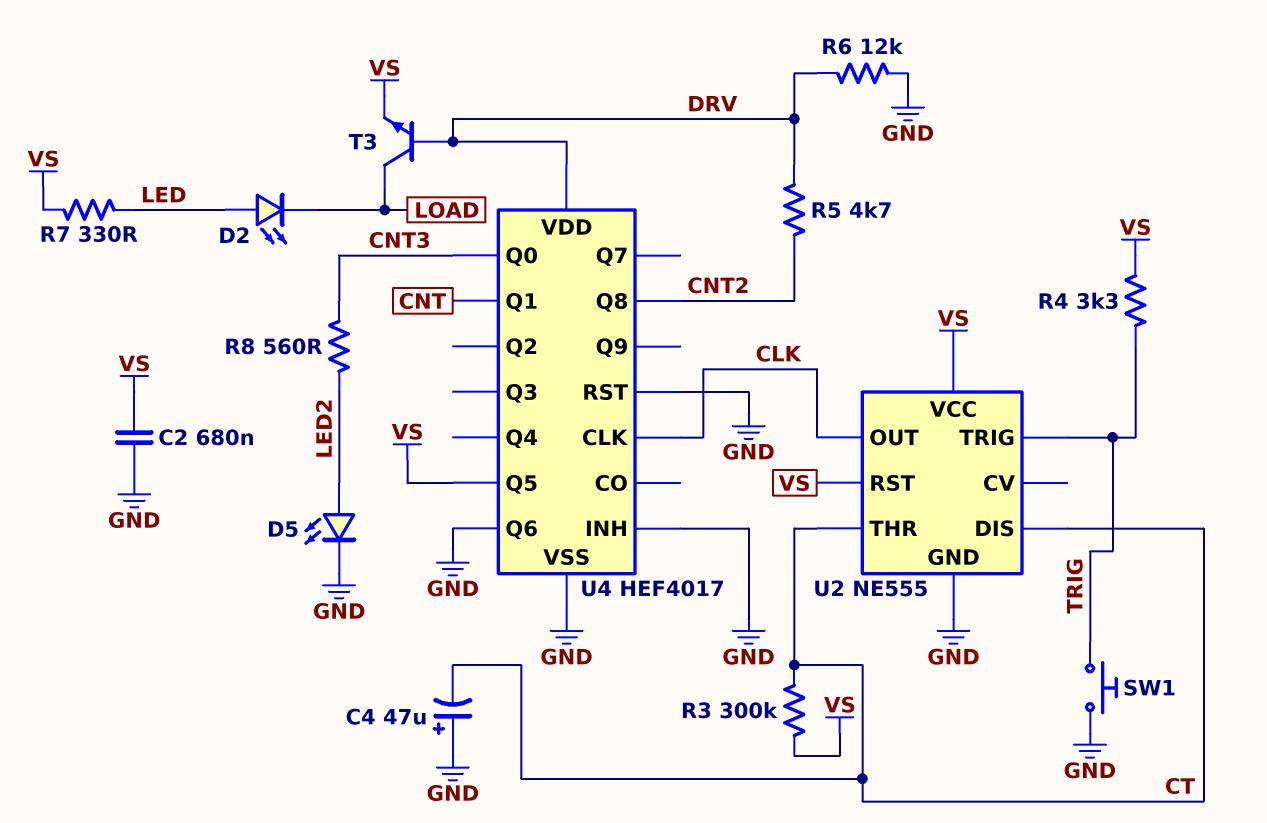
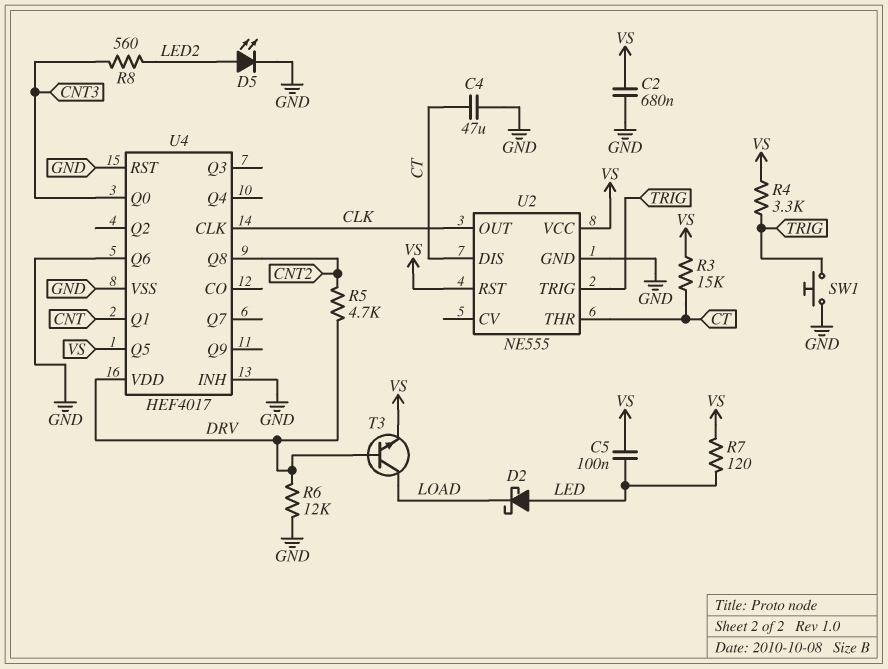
C4: 47uF (plus GND, minus CT) -> 47uF (CT, GND)
C5: none -> 100nF (LED, VS)
D2: LED (A LED, K LOAD) -> schottky (A LED, K LOAD)
R3: 300k (CT, VS) -> 15k (CT, VS)
R7: 330 (LED, VS) -> 120 (LED, VS)

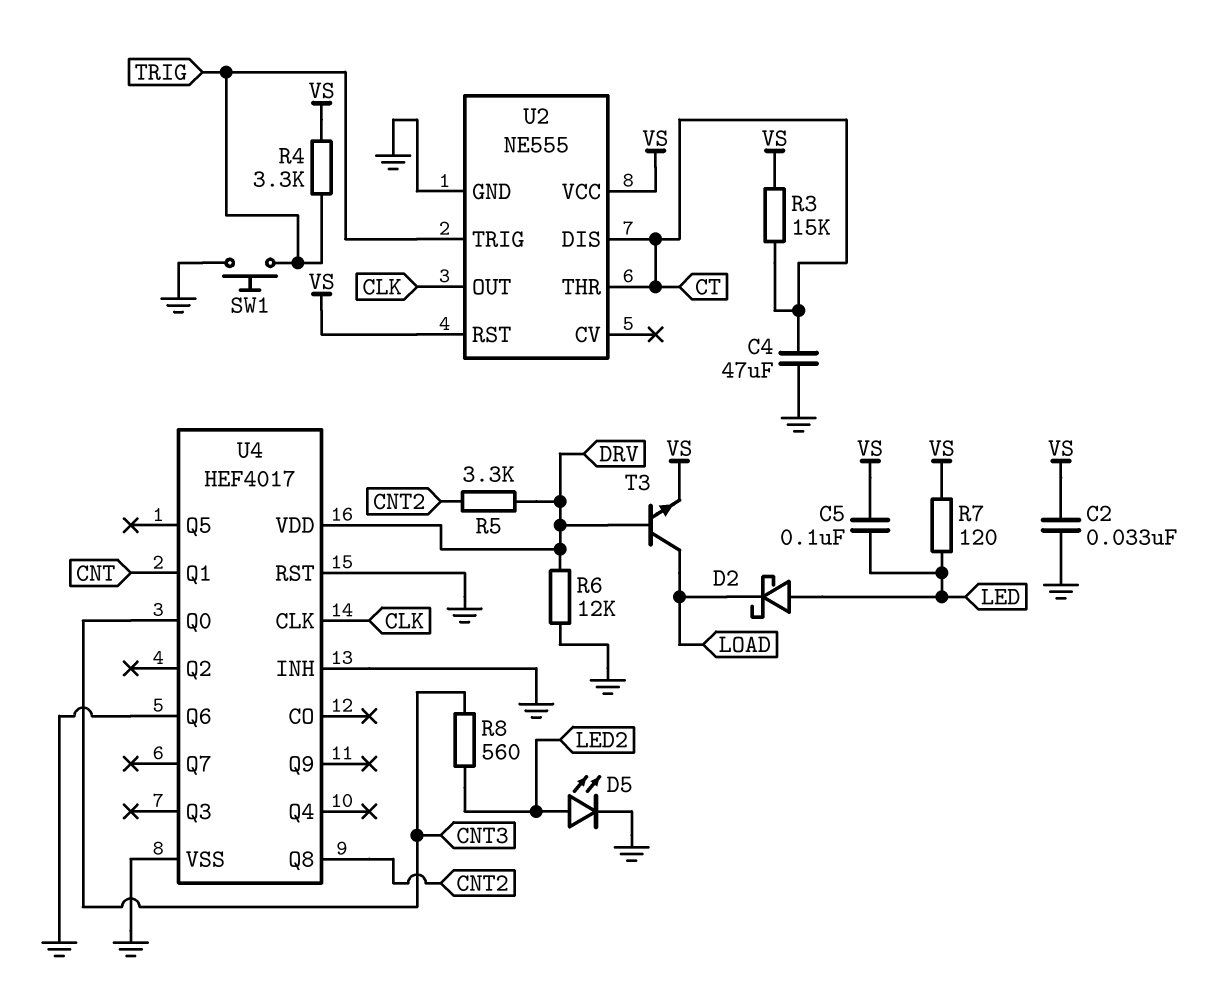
C2: 680nF (GND, VS) -> 33nF (GND, VS)
R5: 4.7k (CNT2, DRV) -> 3.3k (CNT2, DRV)
U4 pin Q5: VS -> none

